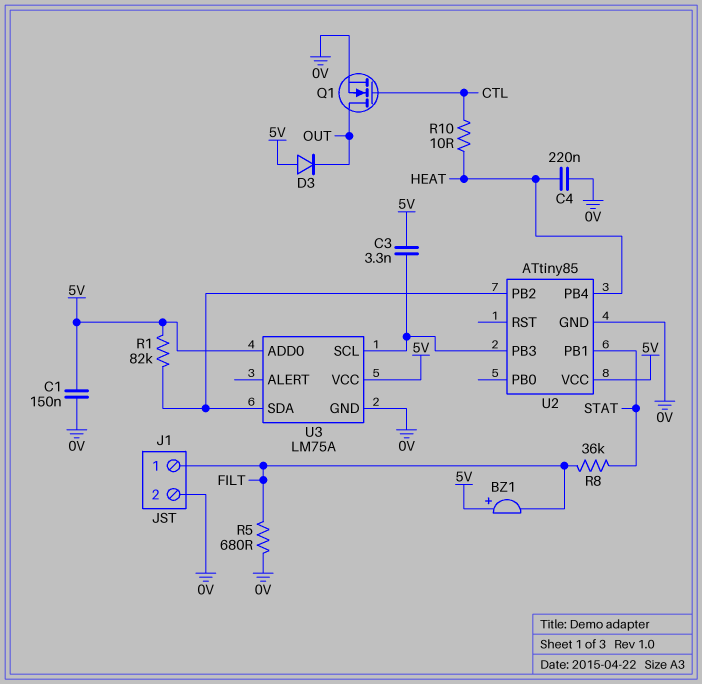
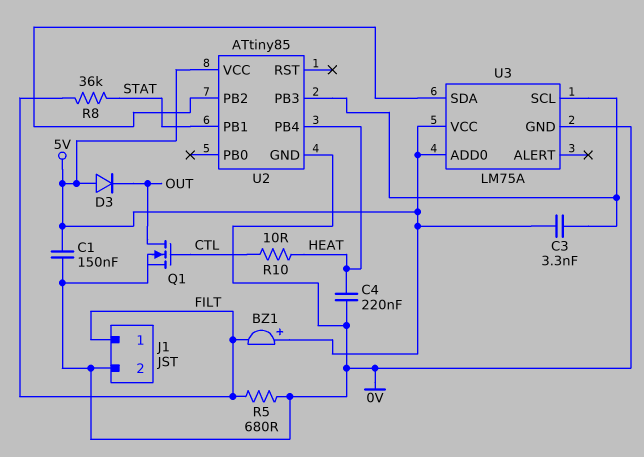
R1: 82k (5V, U2/PB2) -> none

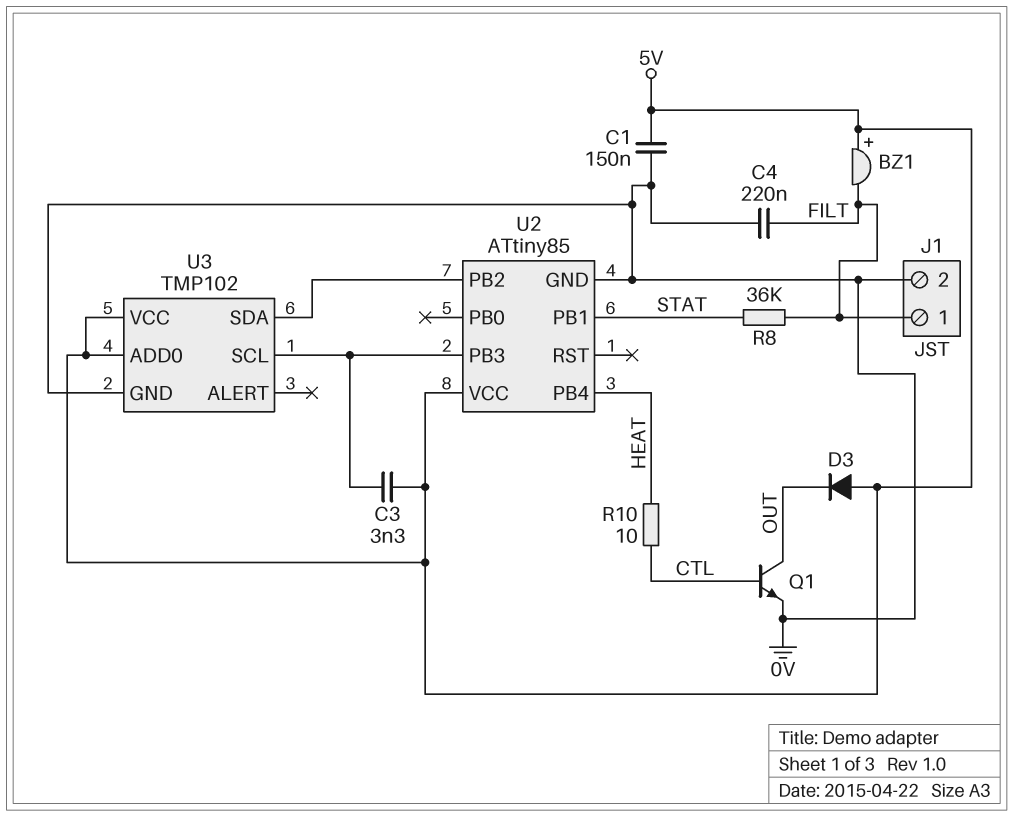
C4: 220nF (0V, HEAT) -> 220nF (0V, FILT)
Q1: NMOS (G CTL, D OUT, S 0V) -> NPN (B CTL, C OUT, E 0V)
R5: 680 (0V, FILT) -> none
U3: LM75A -> TMP102

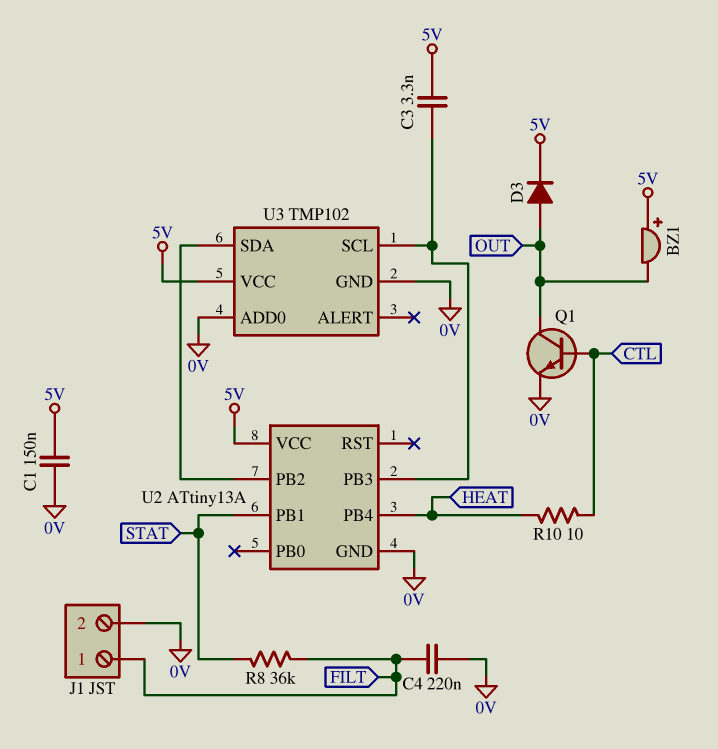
BZ1: buzzer (plus 5V, minus FILT) -> buzzer (plus 5V, minus OUT)
D3: diode (A 5V, K OUT) -> diode (A OUT, K 5V)
U2: ATtiny85 -> ATtiny13A
U3 pin ADD0: 5V -> 0V

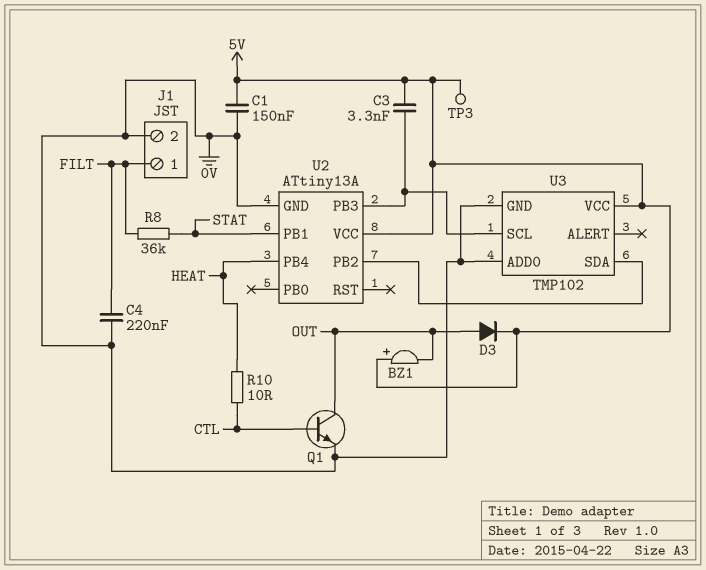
TP3: none -> test point (5V)

